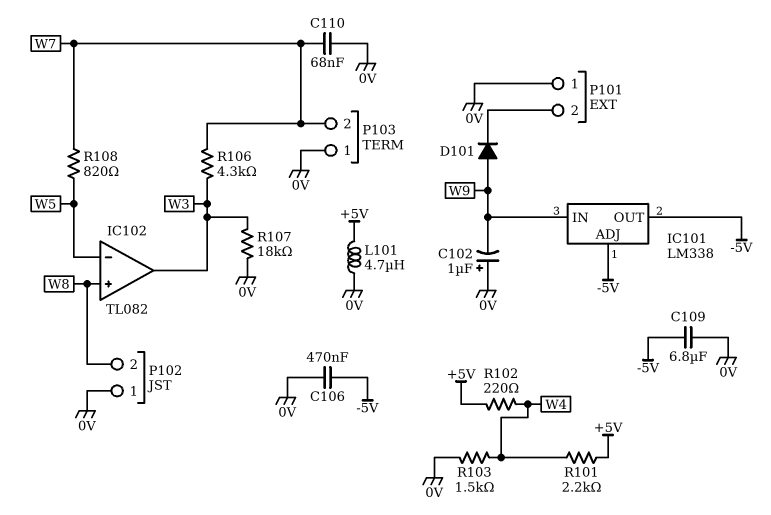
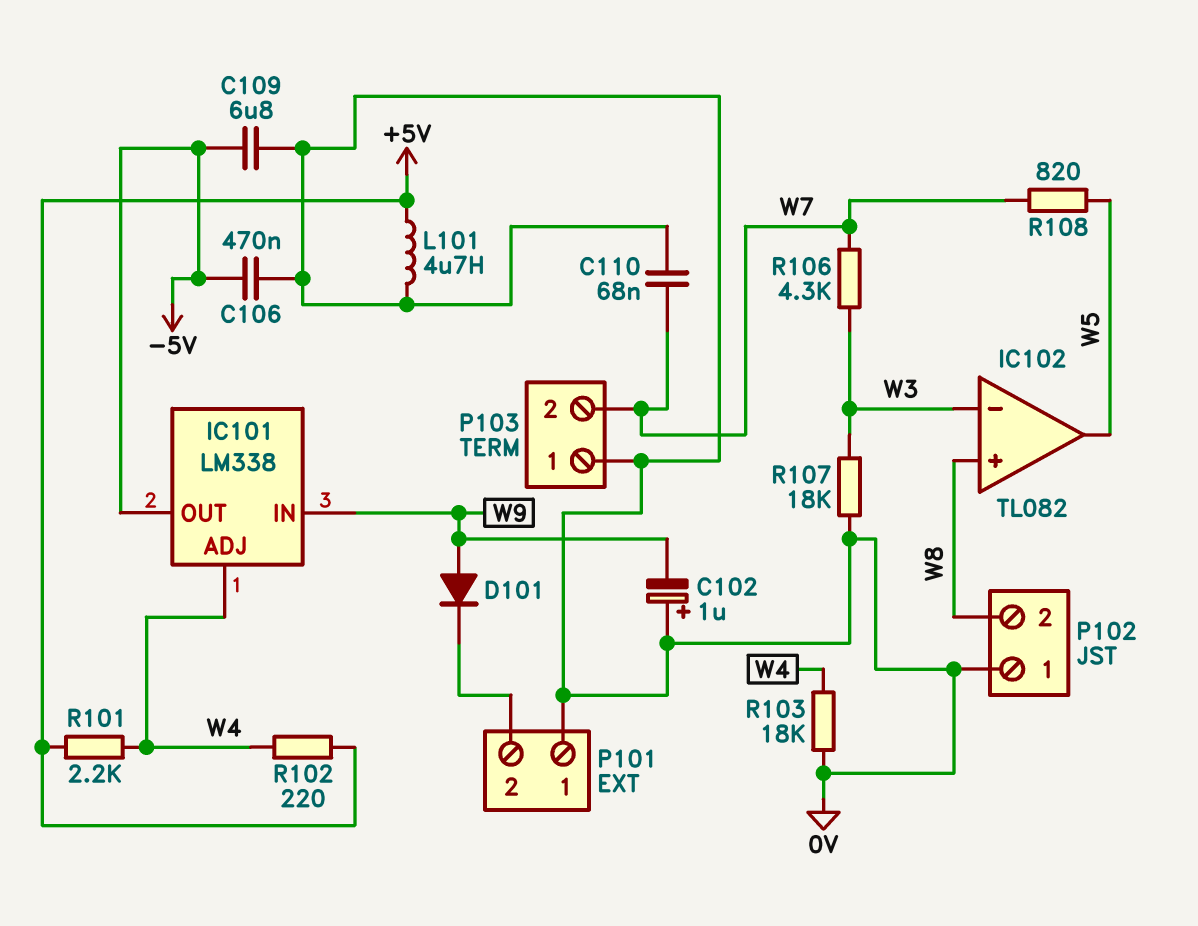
IC101 pin ADJ: -5V -> W4
IC102 pin in-: W5 -> W3
IC102 pin out: W3 -> W5
R103: 1.5k (0V, W4) -> 18k (0V, W4)

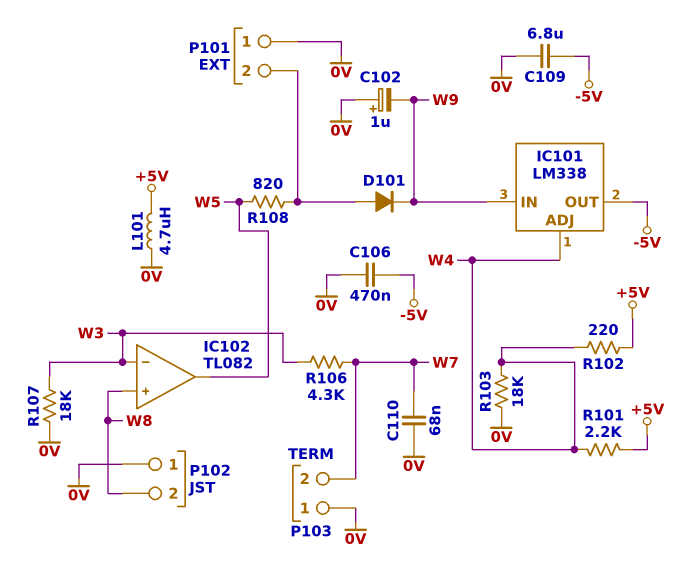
D101: diode (A W9, K P101/2) -> diode (A P101/2, K W9)
R108: 820 (W5, W7) -> 820 (P101/2, W5)

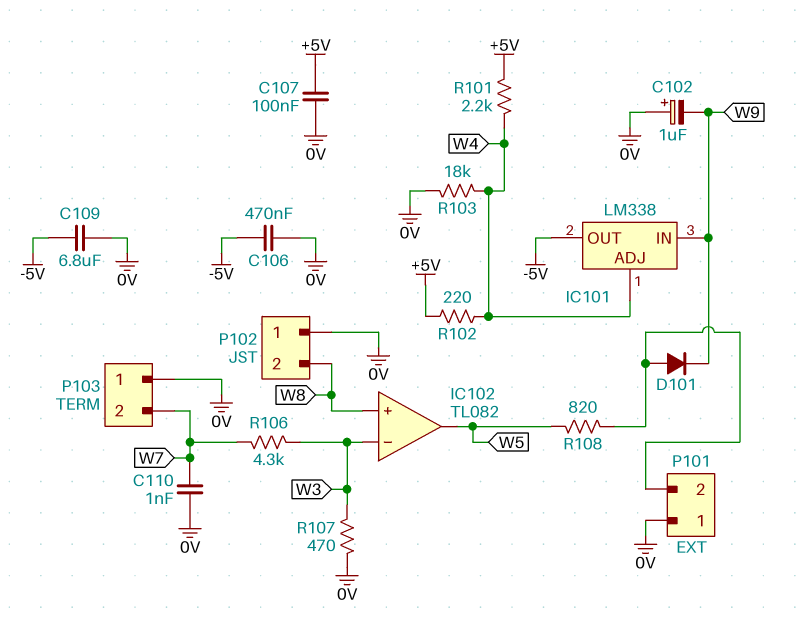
C107: none -> 100nF (+5V, 0V)
C110: 68nF (0V, W7) -> 1nF (0V, W7)
L101: 4.7uH (+5V, 0V) -> none
R107: 18k (0V, W3) -> 470 (0V, W3)

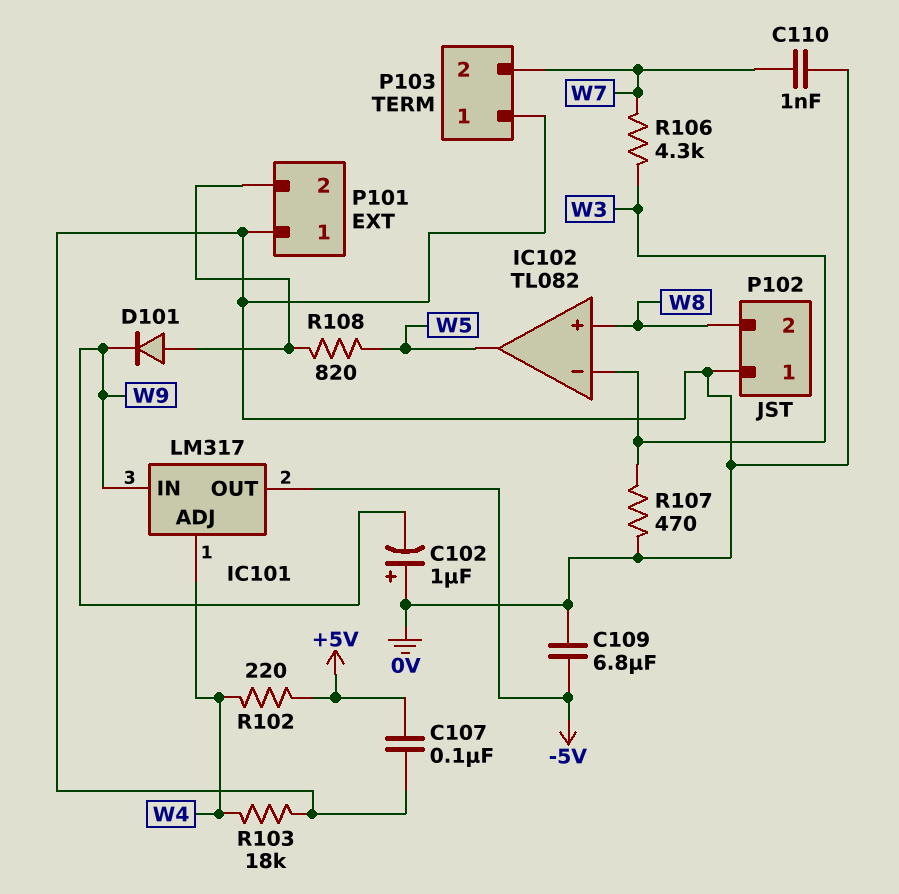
C106: 470nF (-5V, 0V) -> none
IC101: LM338 -> LM317
R101: 2.2k (+5V, W4) -> none

